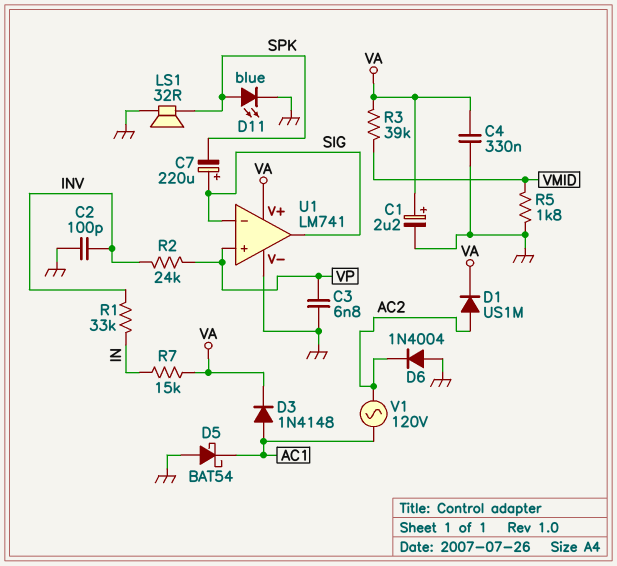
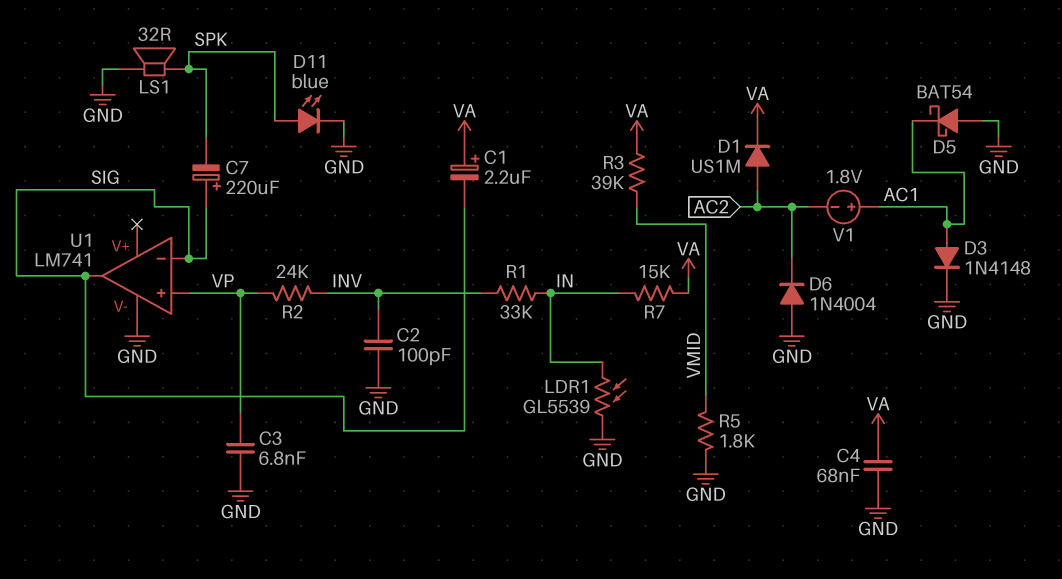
C1: 2.2uF (plus VA, minus GND) -> 2.2uF (plus VA, minus SIG)
C4: 330nF (GND, VA) -> 68nF (GND, VA)
D3: diode 1N4148 (A AC1, K VA) -> diode 1N4148 (A AC1, K GND)
LDR1: none -> GL5539 (GND, IN)
U1 pin V+: VA -> none
V1: AC 120V (AC1, AC2) -> 1.8V (plus AC1, minus AC2)

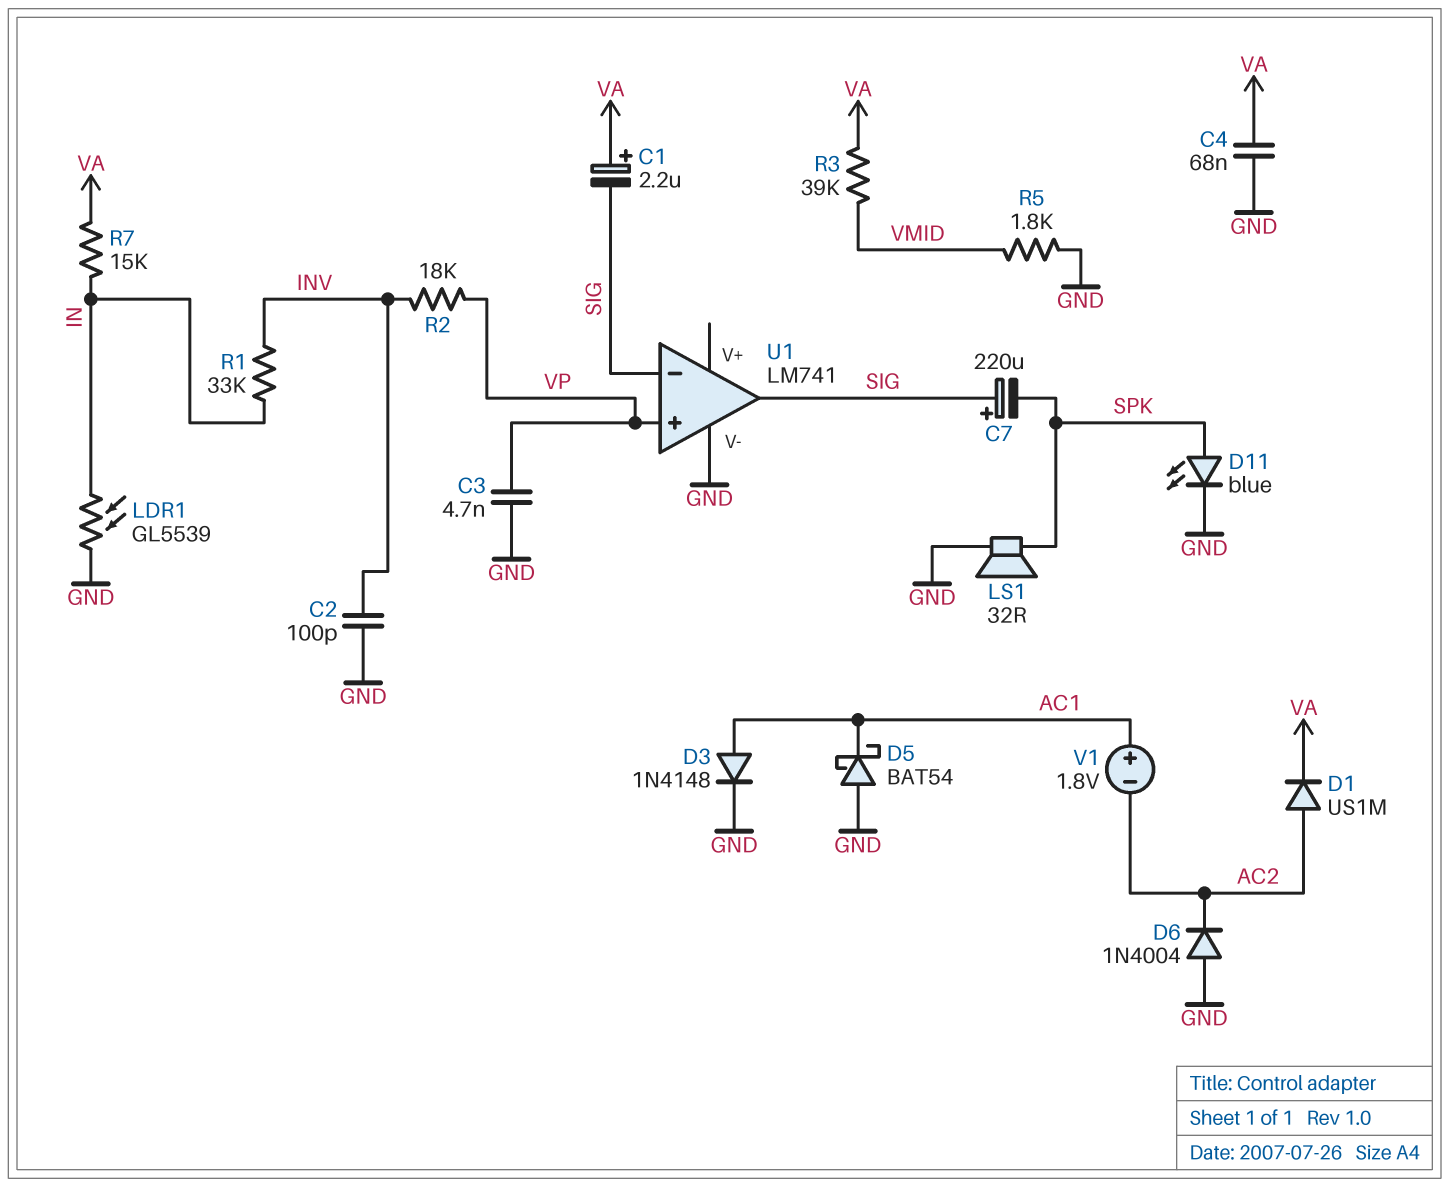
C3: 6.8nF (GND, VP) -> 4.7nF (GND, VP)
R2: 24k (INV, VP) -> 18k (INV, VP)

